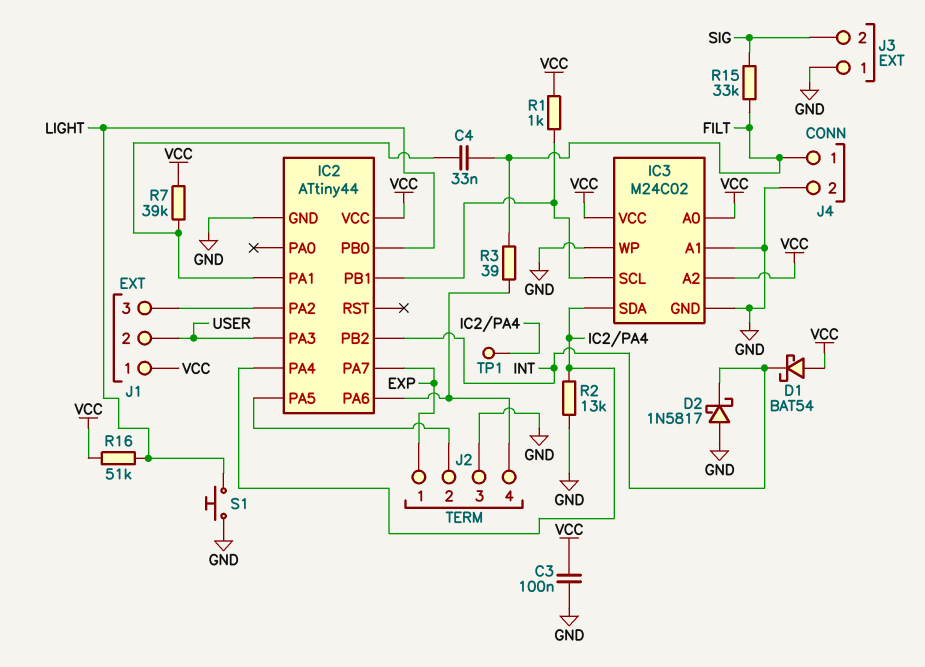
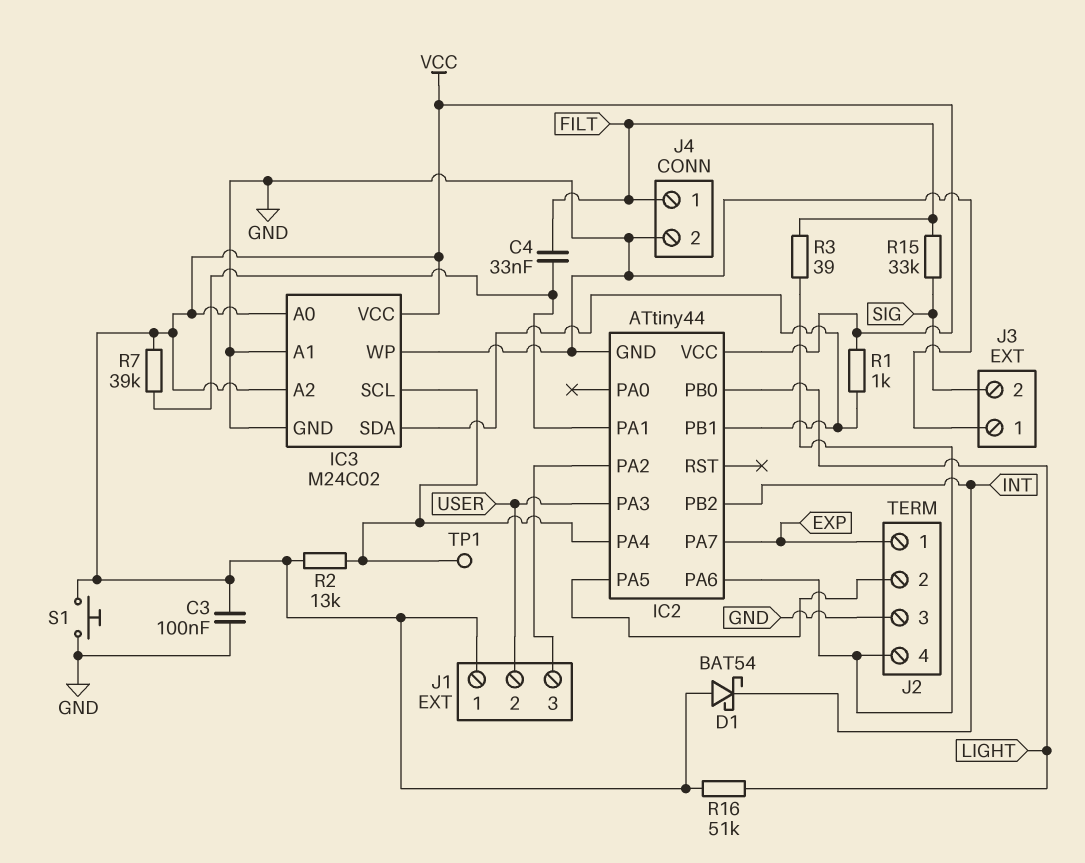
D2: schottky 1N5817 (A GND, K INT) -> none
IC3 pin SCL: IC2/PB1 -> IC2/PA4
IC3 pin SDA: IC2/PA4 -> IC2/PB1
R2: 13k (GND, IC2/PA4) -> 13k (IC2/PA4, VCC)
S1: button (GND, LIGHT) -> button (GND, VCC)

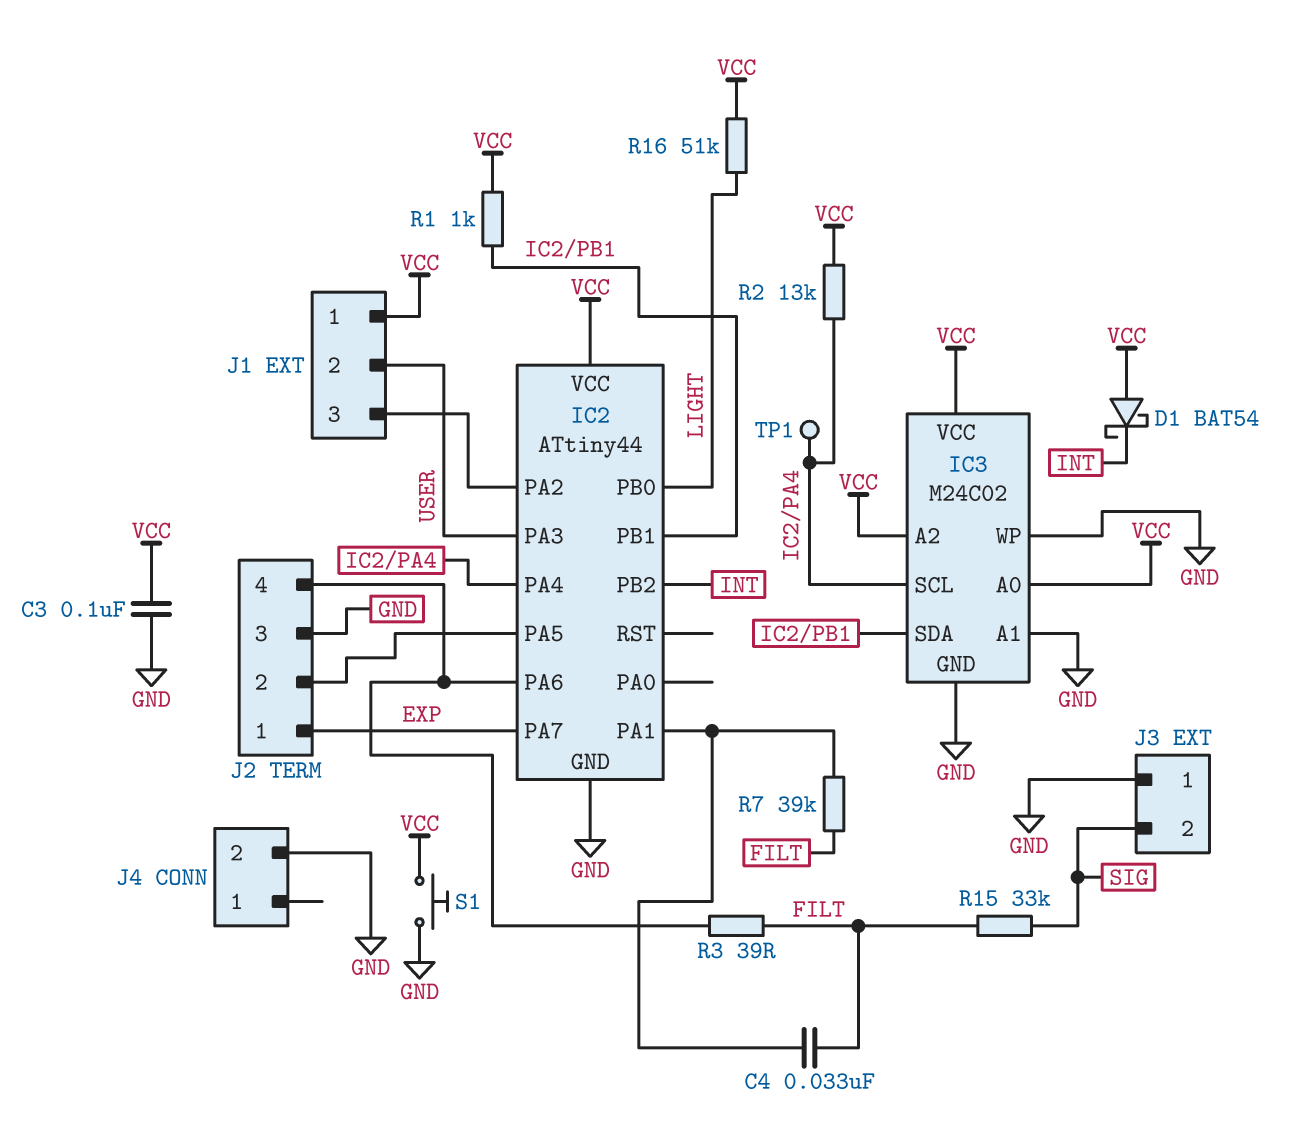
J4 pin 1: FILT -> none
R7: 39k (IC2/PA1, VCC) -> 39k (FILT, IC2/PA1)

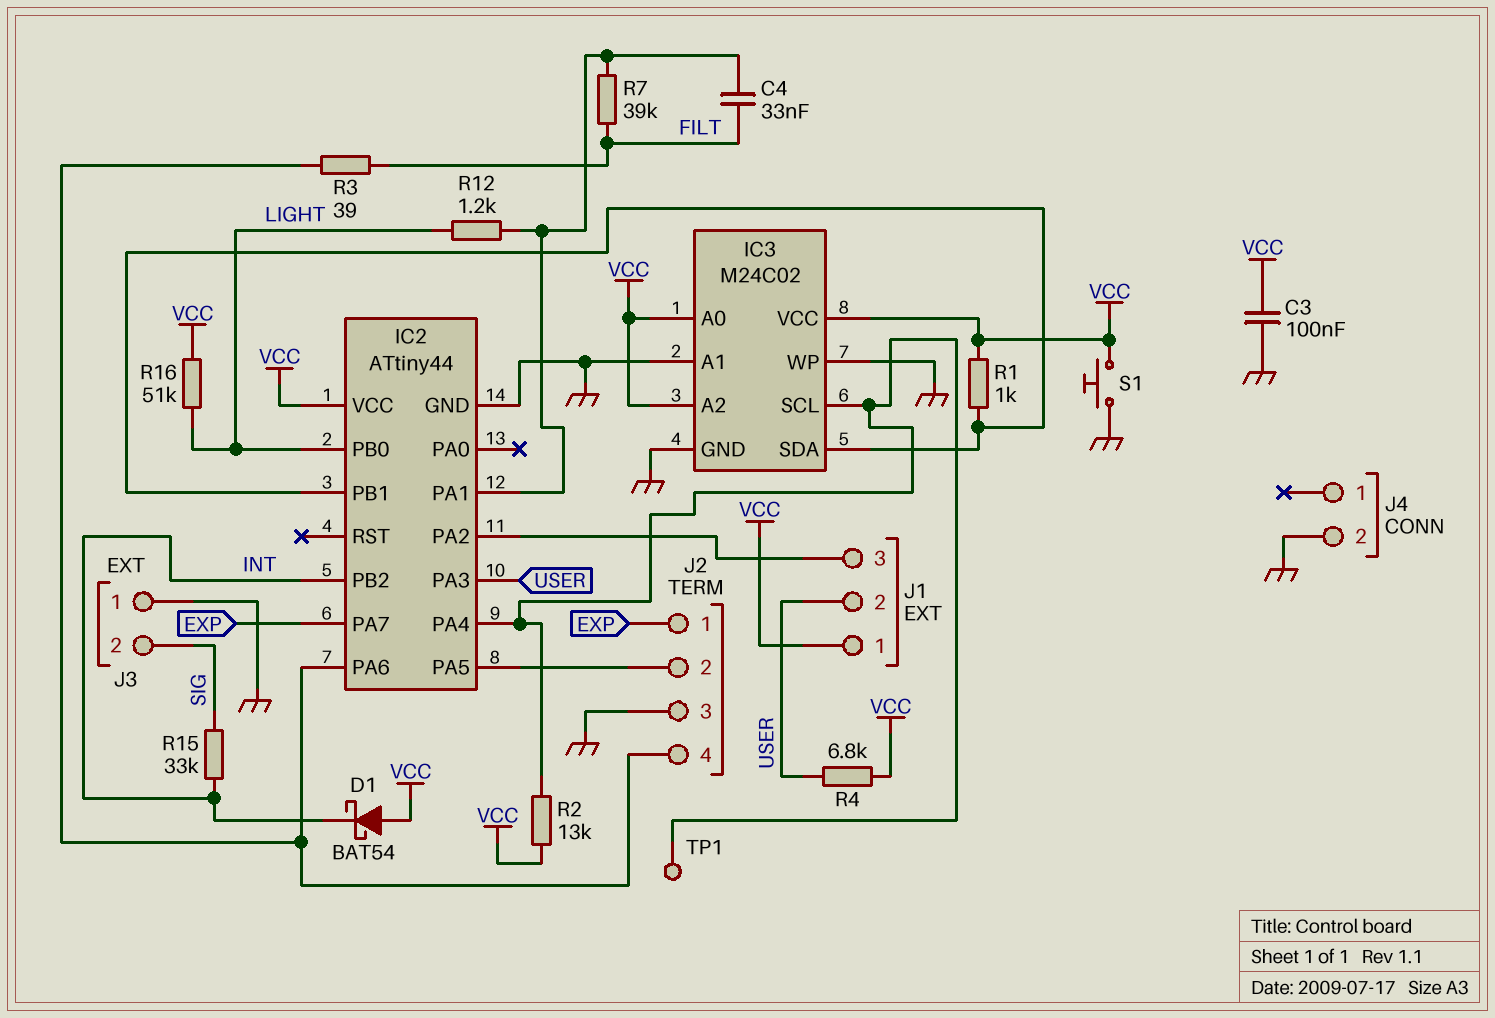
R4: none -> 6.8k (USER, VCC)
R12: none -> 1.2k (IC2/PA1, LIGHT)
R15: 33k (FILT, SIG) -> 33k (INT, SIG)

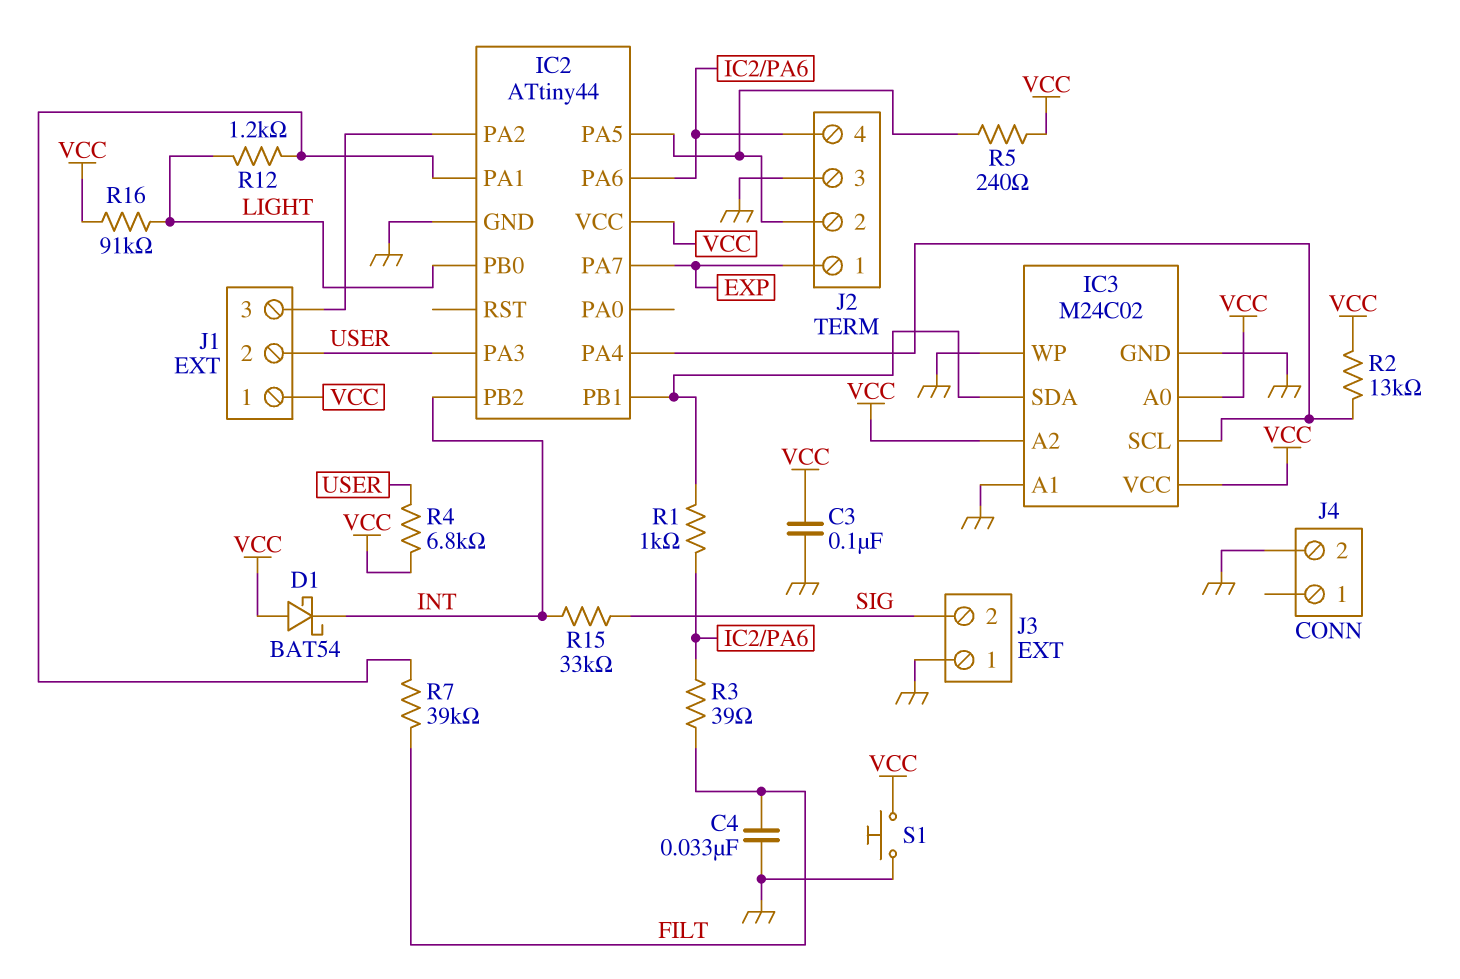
C4: 33nF (FILT, IC2/PA1) -> 33nF (FILT, GND)
R1: 1k (IC2/PB1, VCC) -> 1k (IC2/PA6, IC2/PB1)
R5: none -> 240 (IC2/PA5, VCC)
R16: 51k (LIGHT, VCC) -> 91k (LIGHT, VCC)
TP1: test point (IC2/PA4) -> none

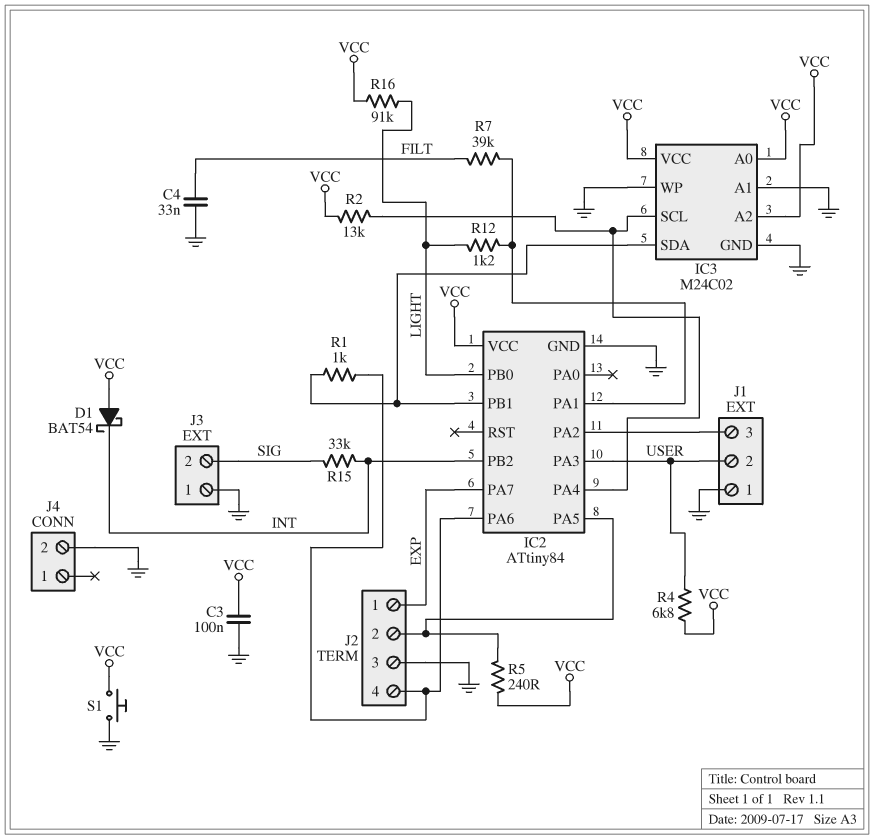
IC2: ATtiny44 -> ATtiny84
J1 pin 1: VCC -> GND
R3: 39 (FILT, IC2/PA6) -> none

